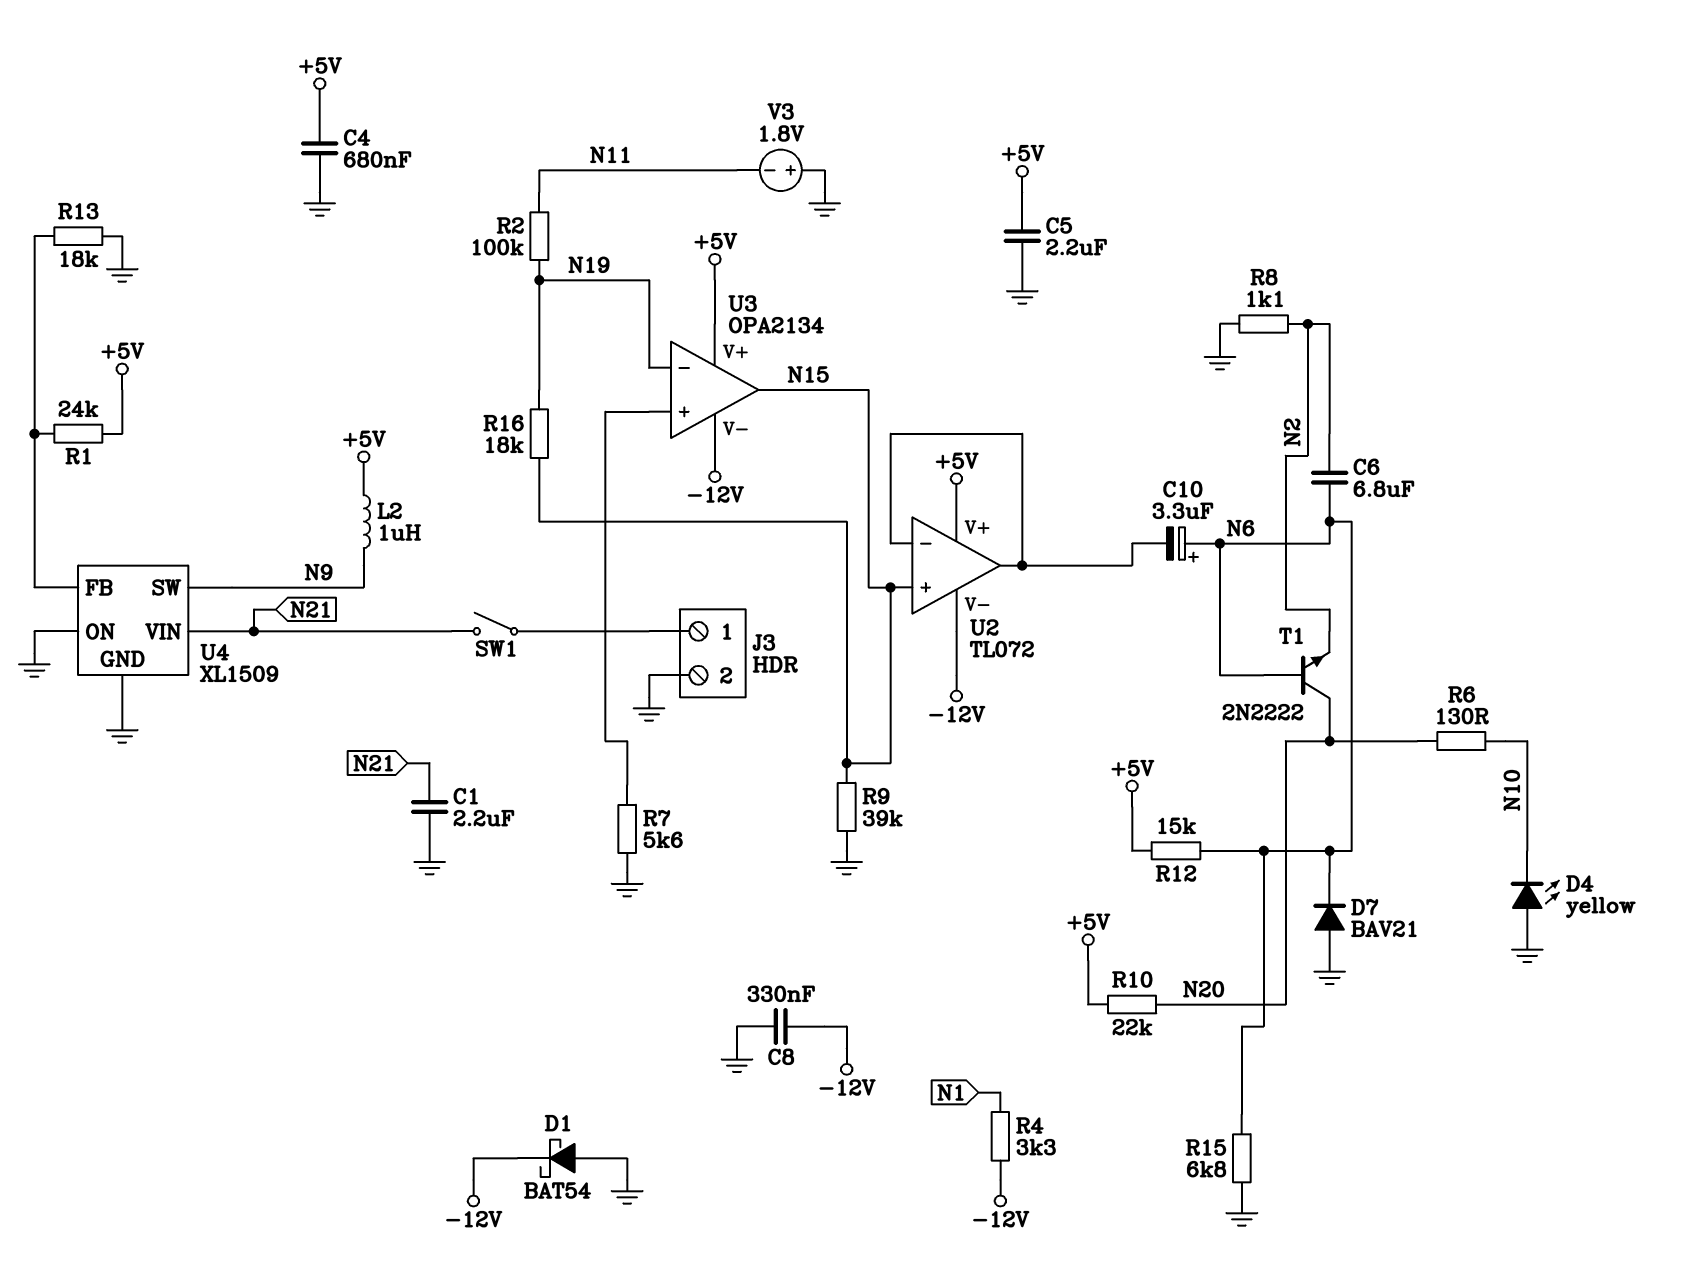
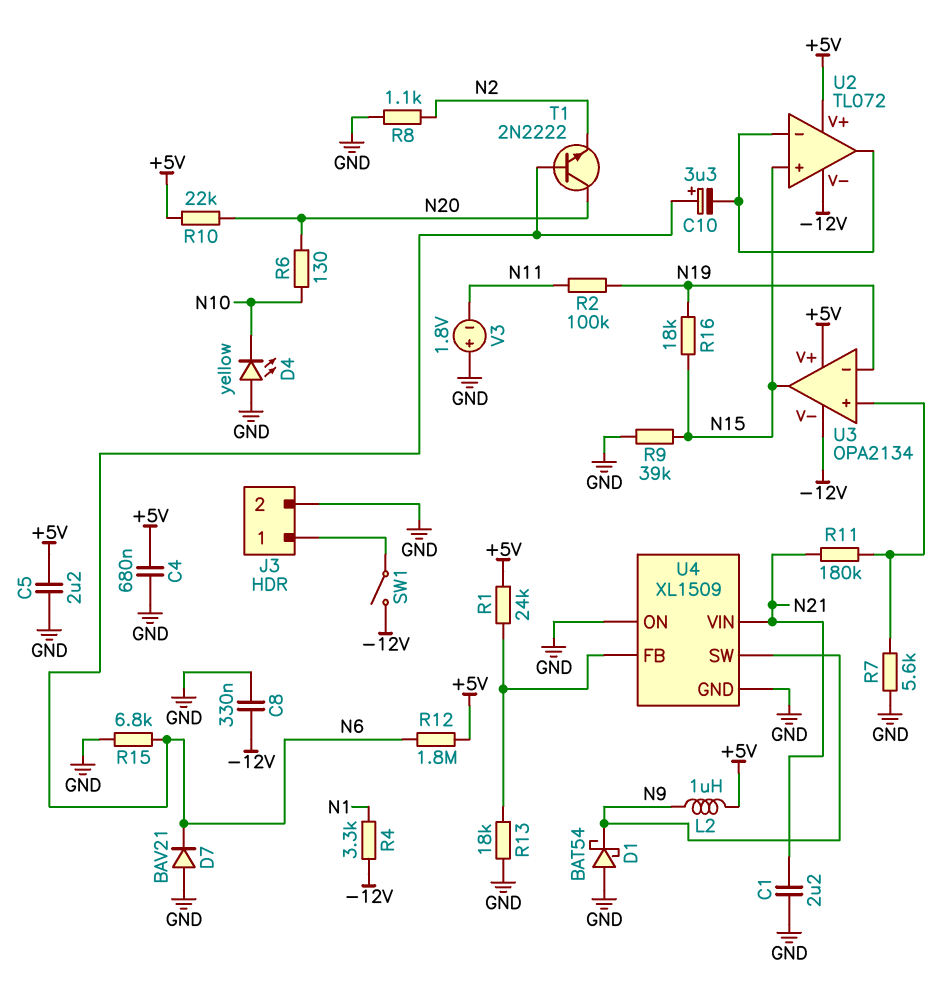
C6: 6.8uF (N2, N6) -> none
D1: schottky BAT54 (A GND, K -12V) -> schottky BAT54 (A GND, K N9)
R11: none -> 180k (N21, U3/in+)
R12: 15k (+5V, N6) -> 1.8M (+5V, N6)
SW1: switch (J3/1, N21) -> switch (-12V, J3/1)

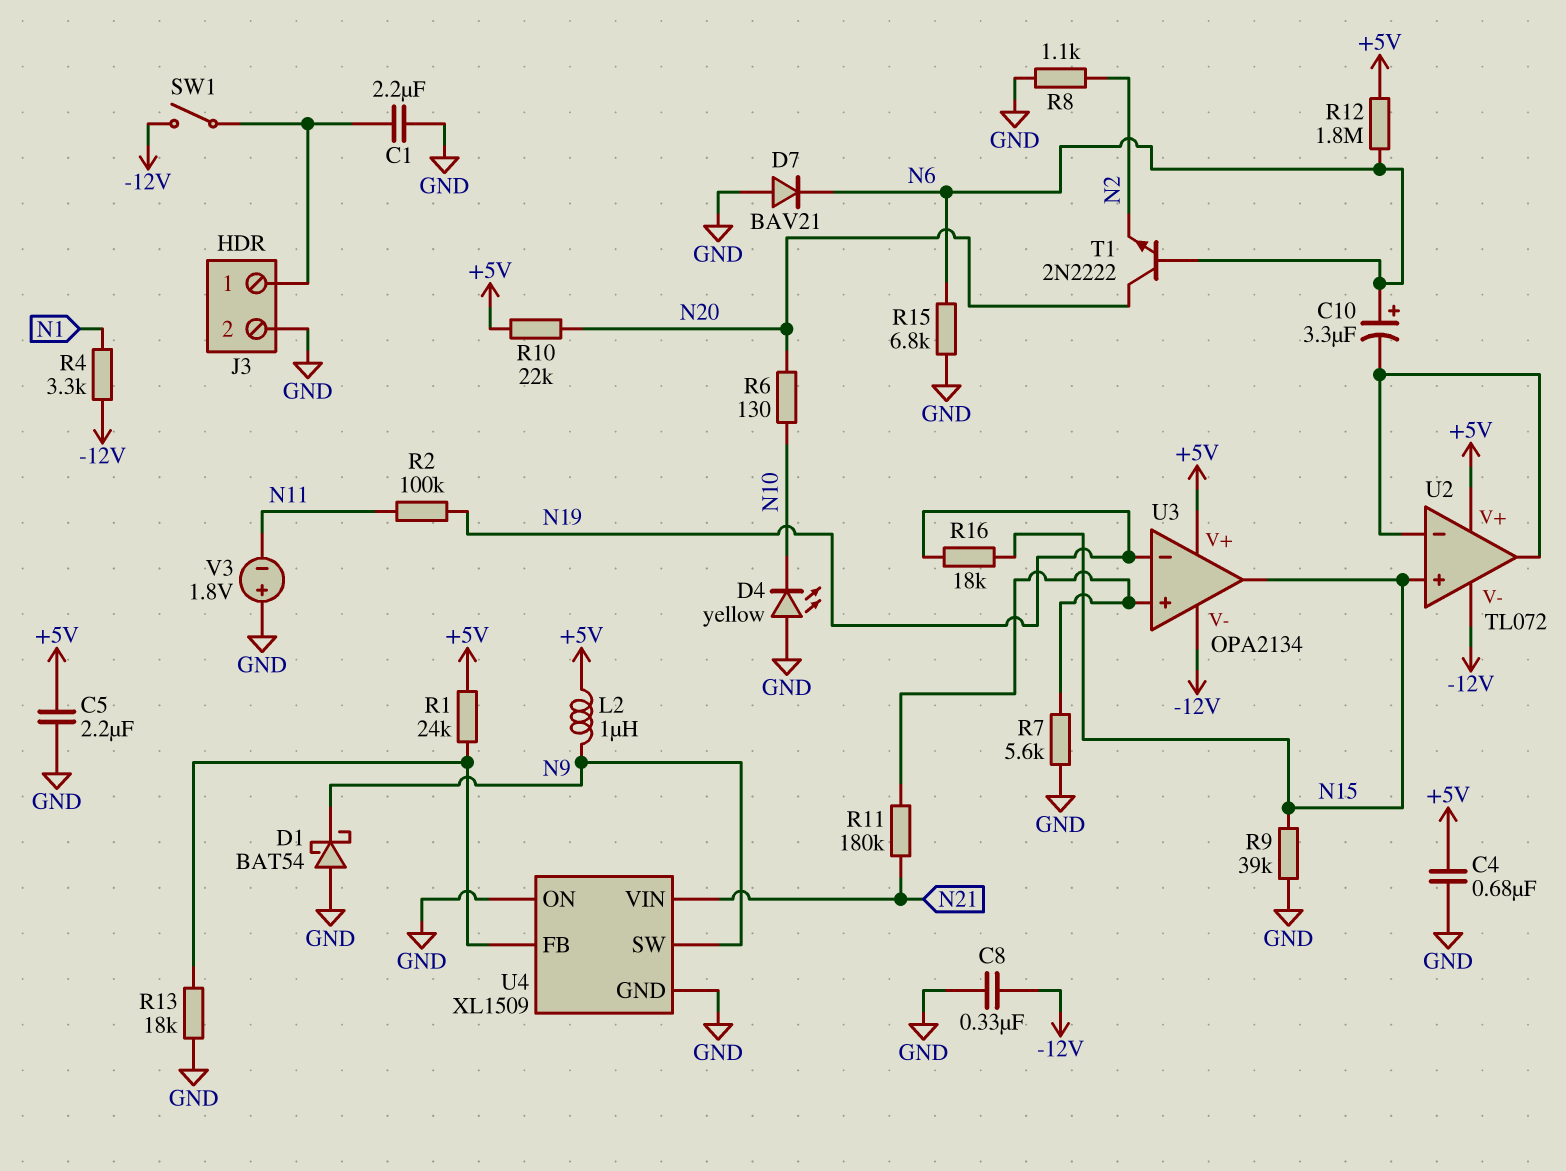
C1: 2.2uF (GND, N21) -> 2.2uF (GND, J3/1)

